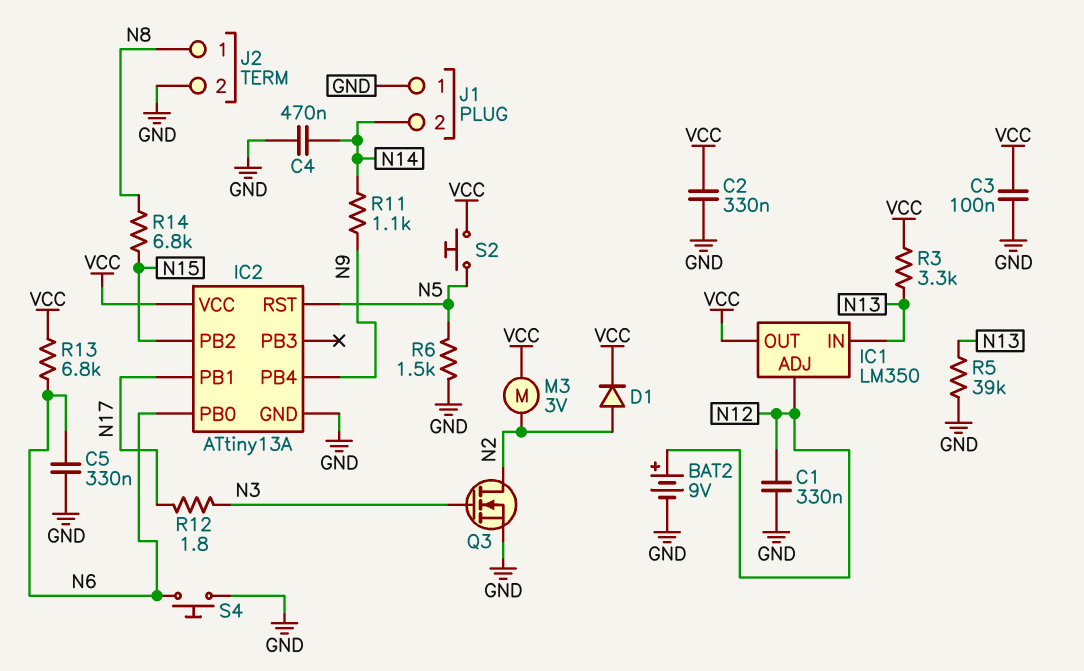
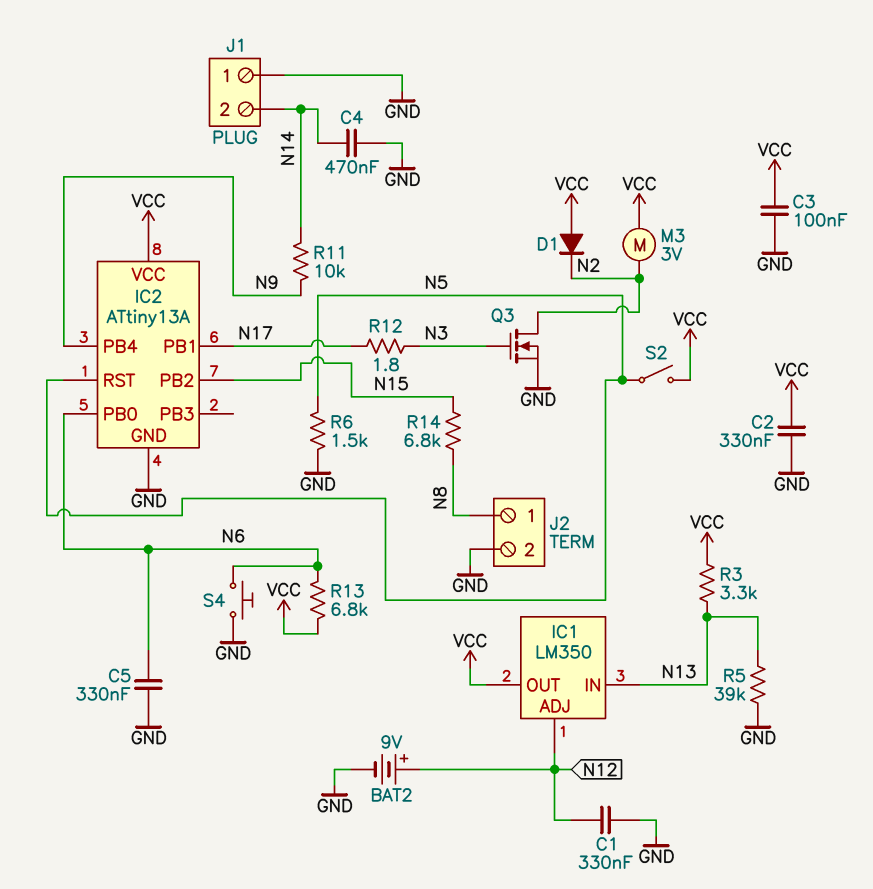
D1: diode (A N2, K VCC) -> diode (A VCC, K N2)
R11: 1.1k (N9, N14) -> 10k (N9, N14)
S2: button (N5, VCC) -> switch (N5, VCC)

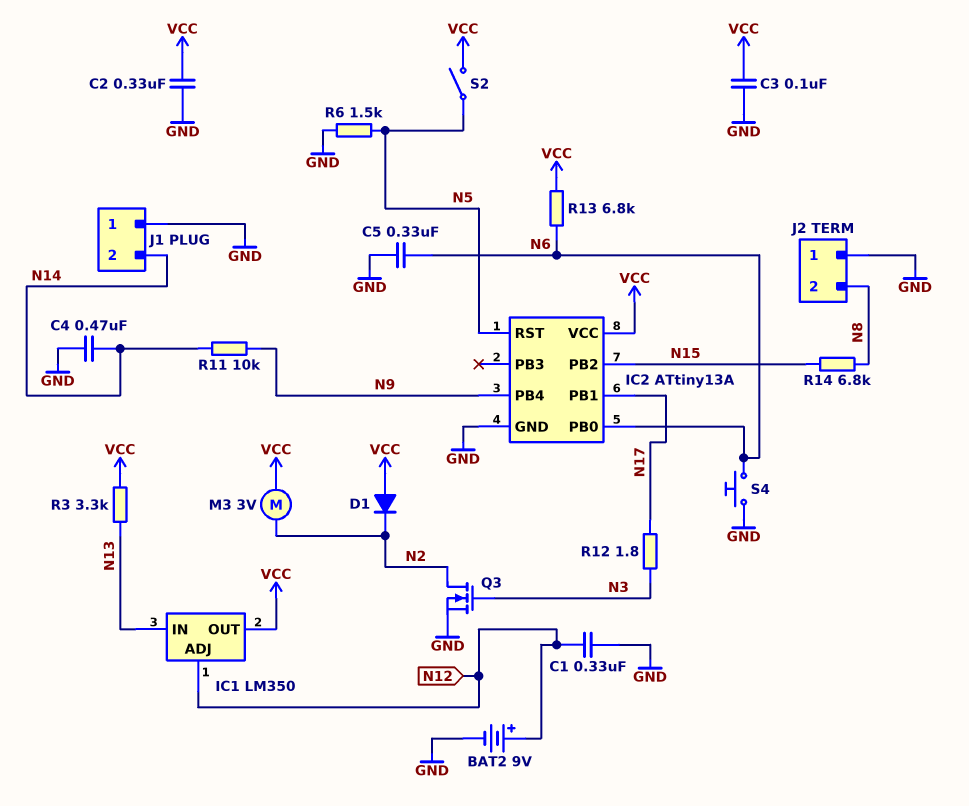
J2 pin 1: N8 -> GND
J2 pin 2: GND -> N8
R5: 39k (GND, N13) -> none

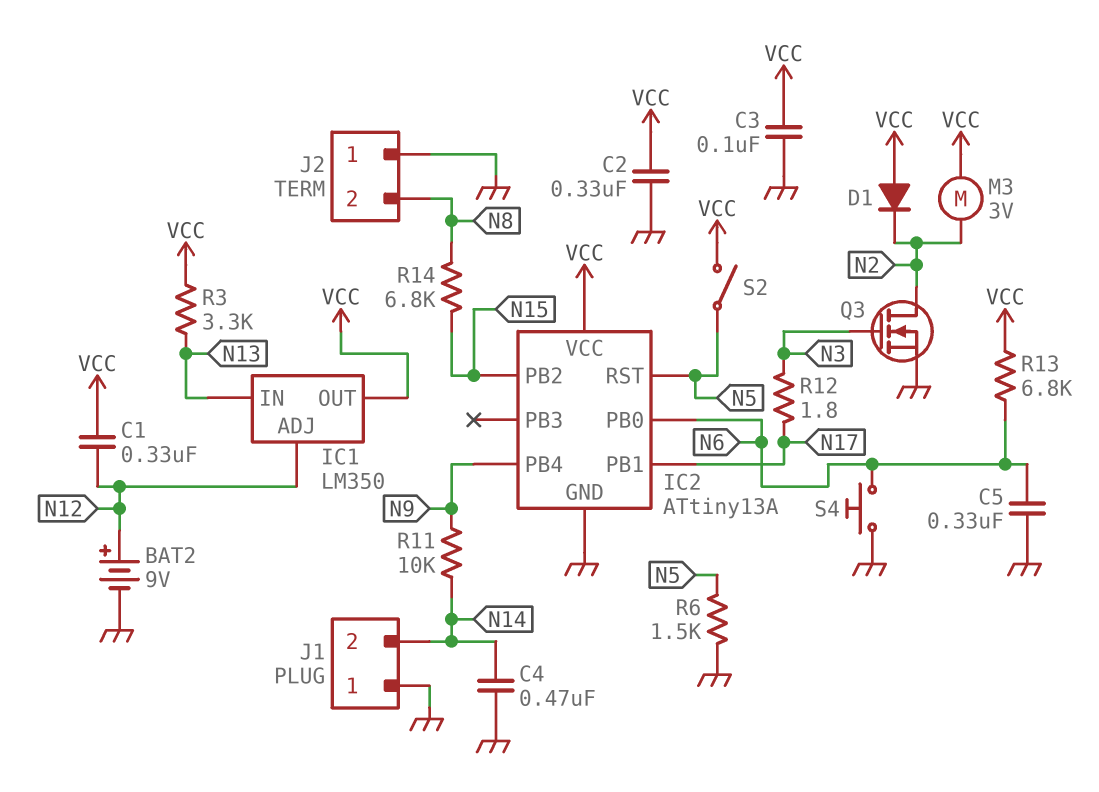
C1: 330nF (GND, N12) -> 330nF (N12, VCC)

